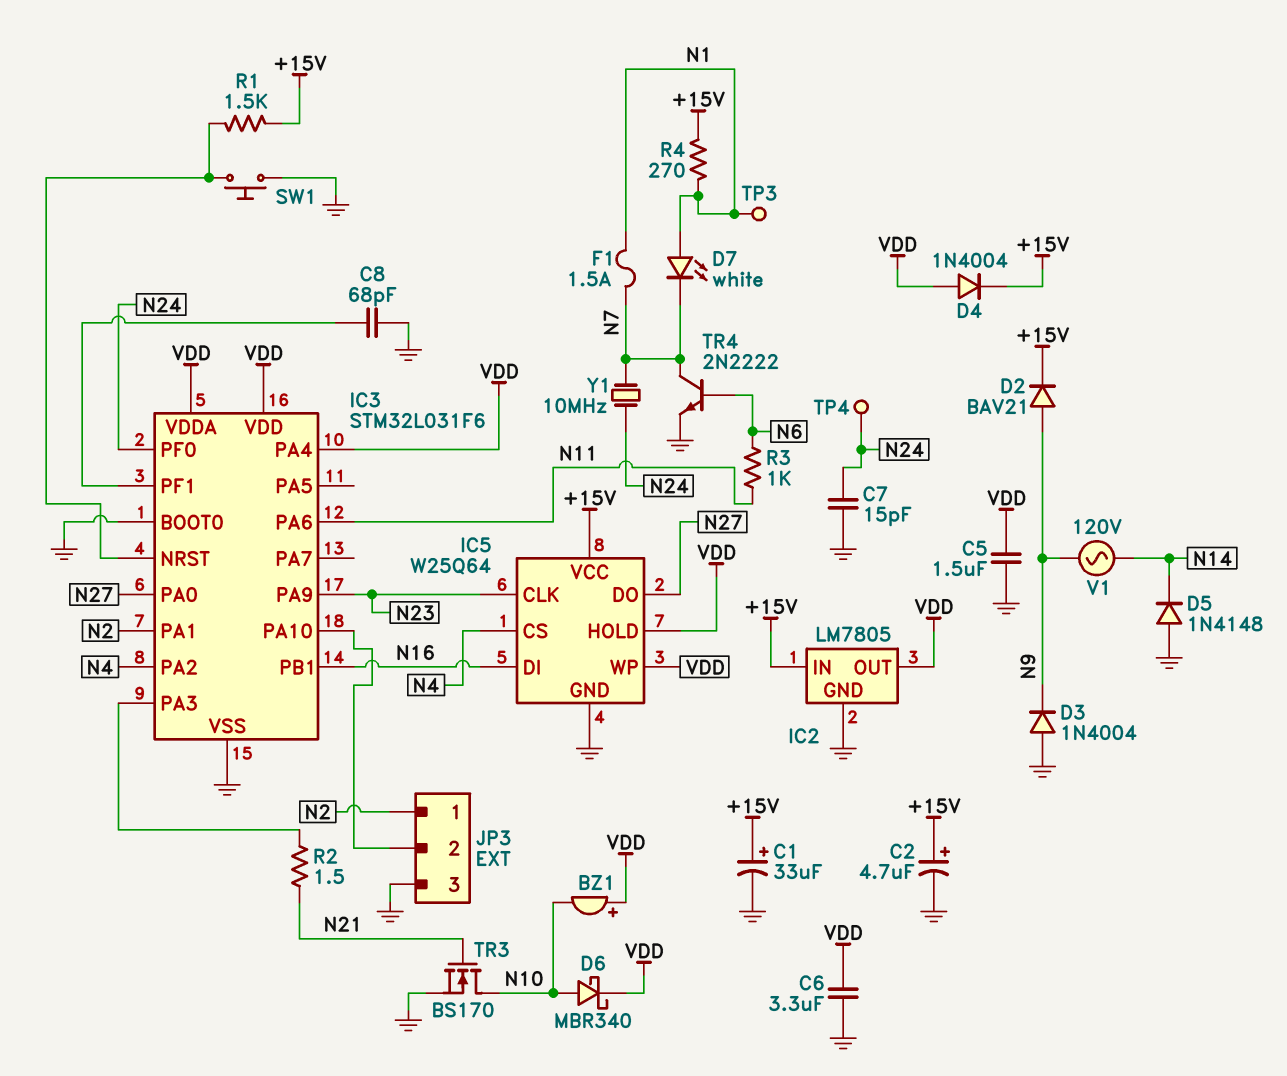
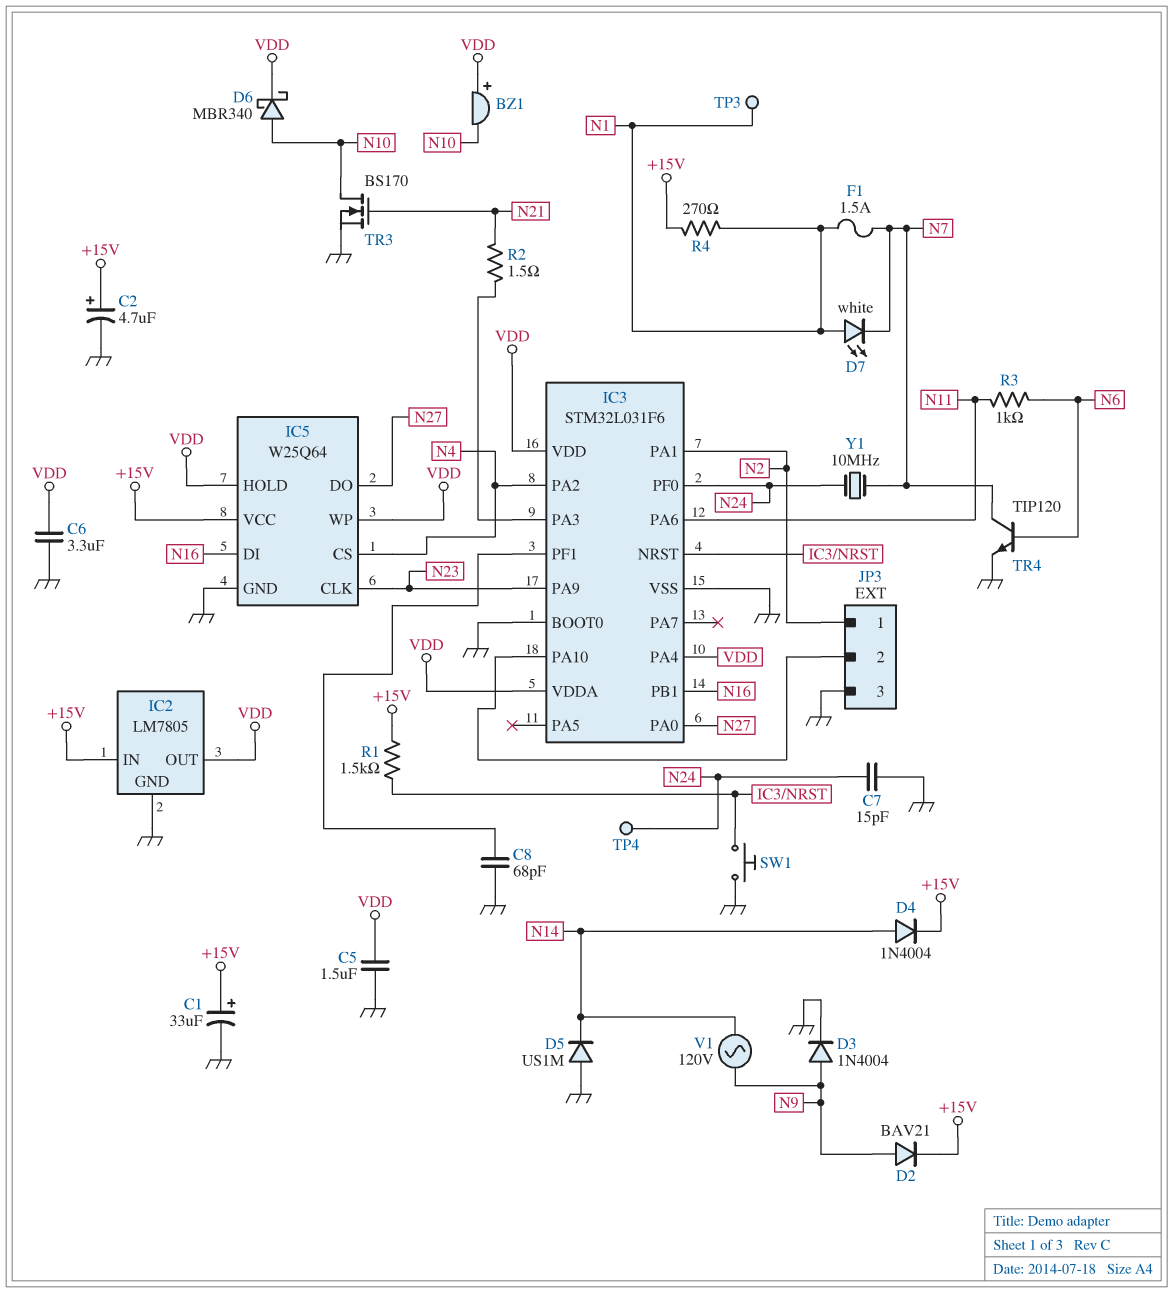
D3: diode 1N4004 (A GND, K N9) -> diode 1N4004 (A N9, K GND)
D4: diode 1N4004 (A VDD, K +15V) -> diode 1N4004 (A N14, K +15V)
D5: diode 1N4148 (A GND, K N14) -> diode US1M (A GND, K N14)
TR4: NPN 2N2222 (B N6, C N7, E GND) -> NPN TIP120 (B N6, C N7, E GND)

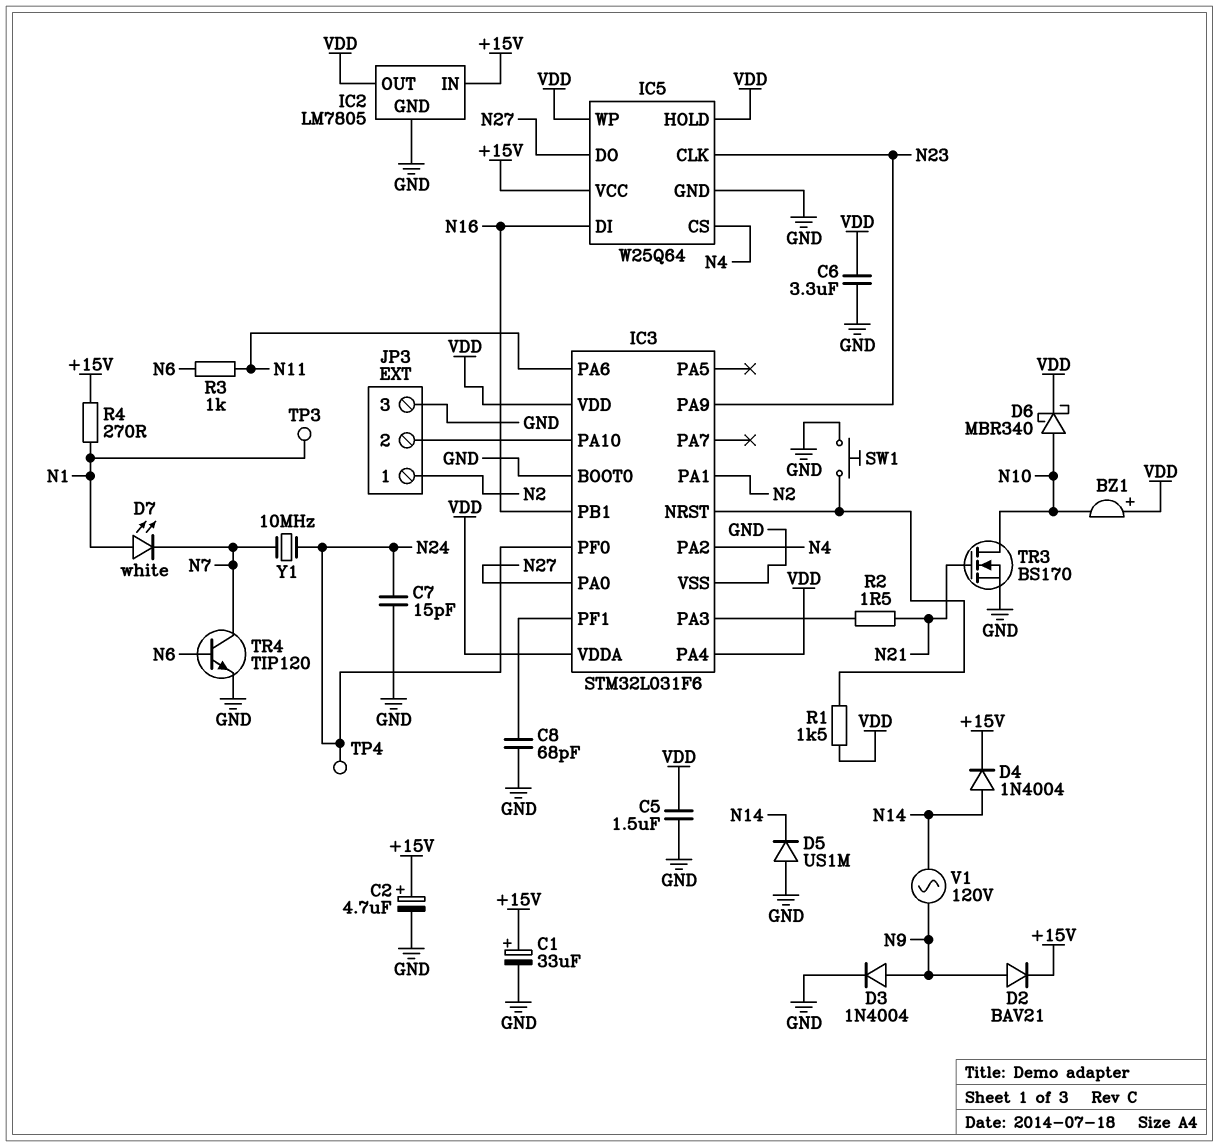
F1: 1.5A (N1, N7) -> none
R1: 1.5k (+15V, IC3/NRST) -> 1.5k (IC3/NRST, VDD)

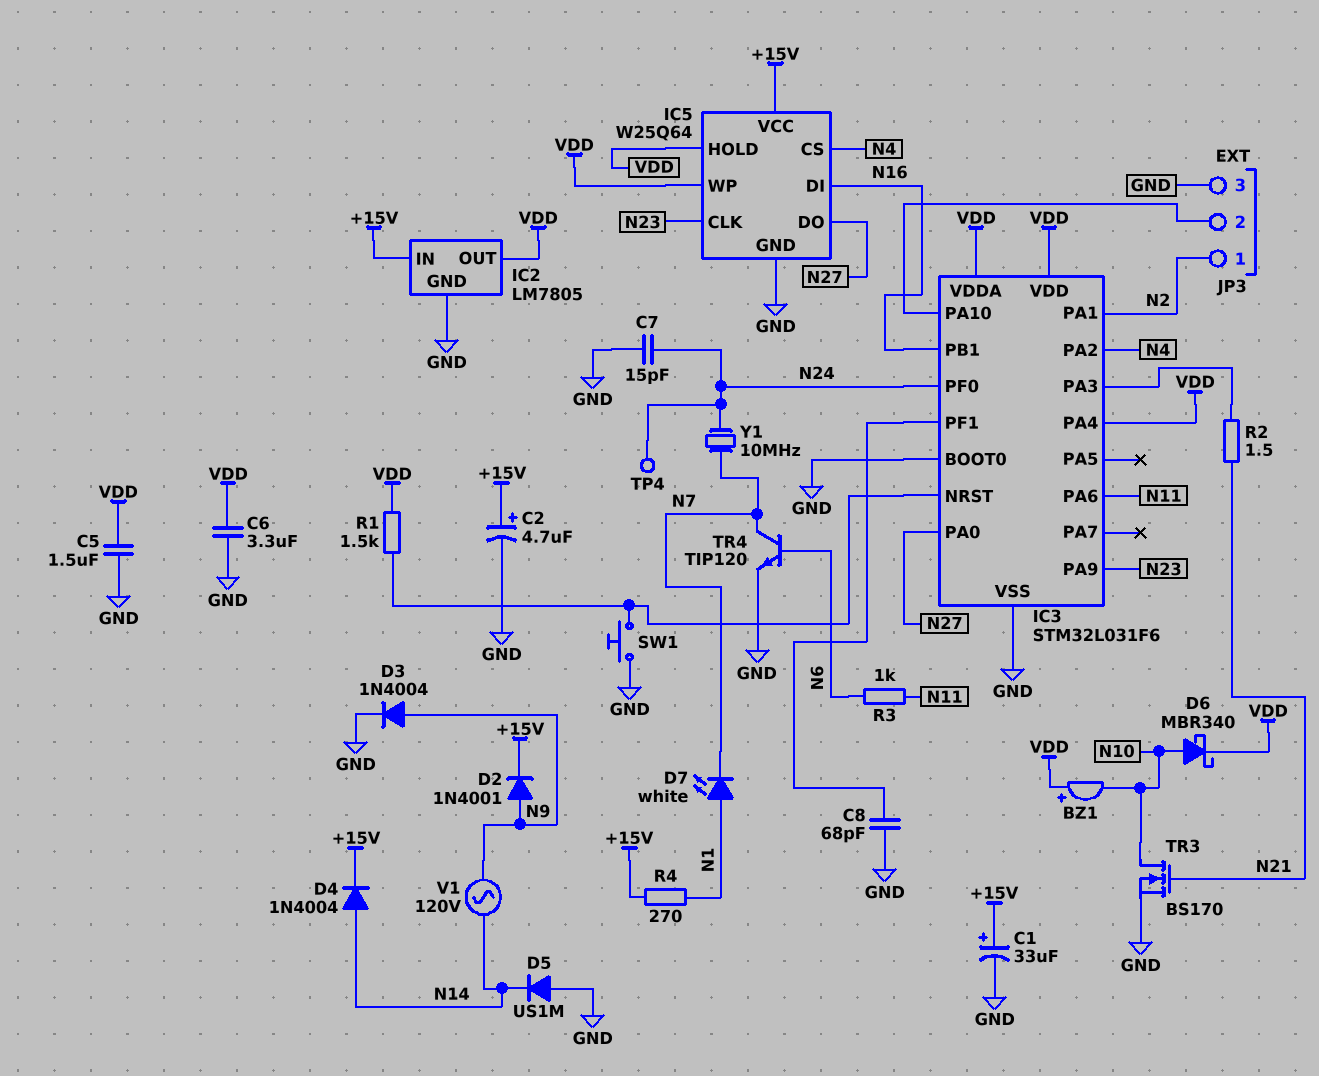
D2: diode BAV21 (A N9, K +15V) -> diode 1N4001 (A N9, K +15V)
TP3: test point (N1) -> none

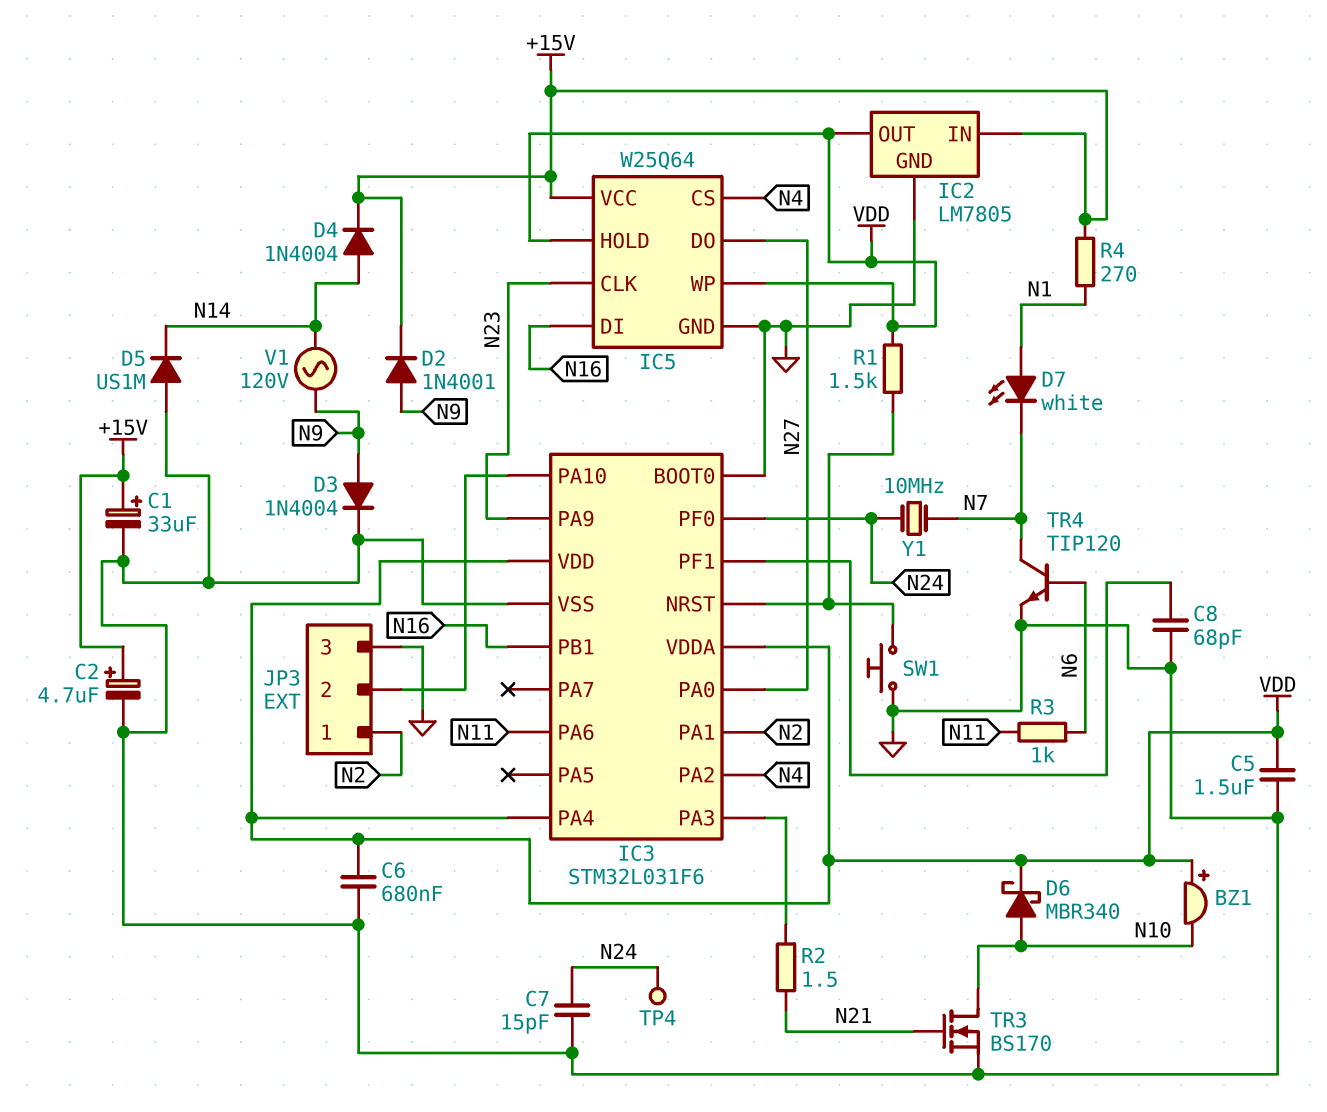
C6: 3.3uF (GND, VDD) -> 680nF (GND, VDD)

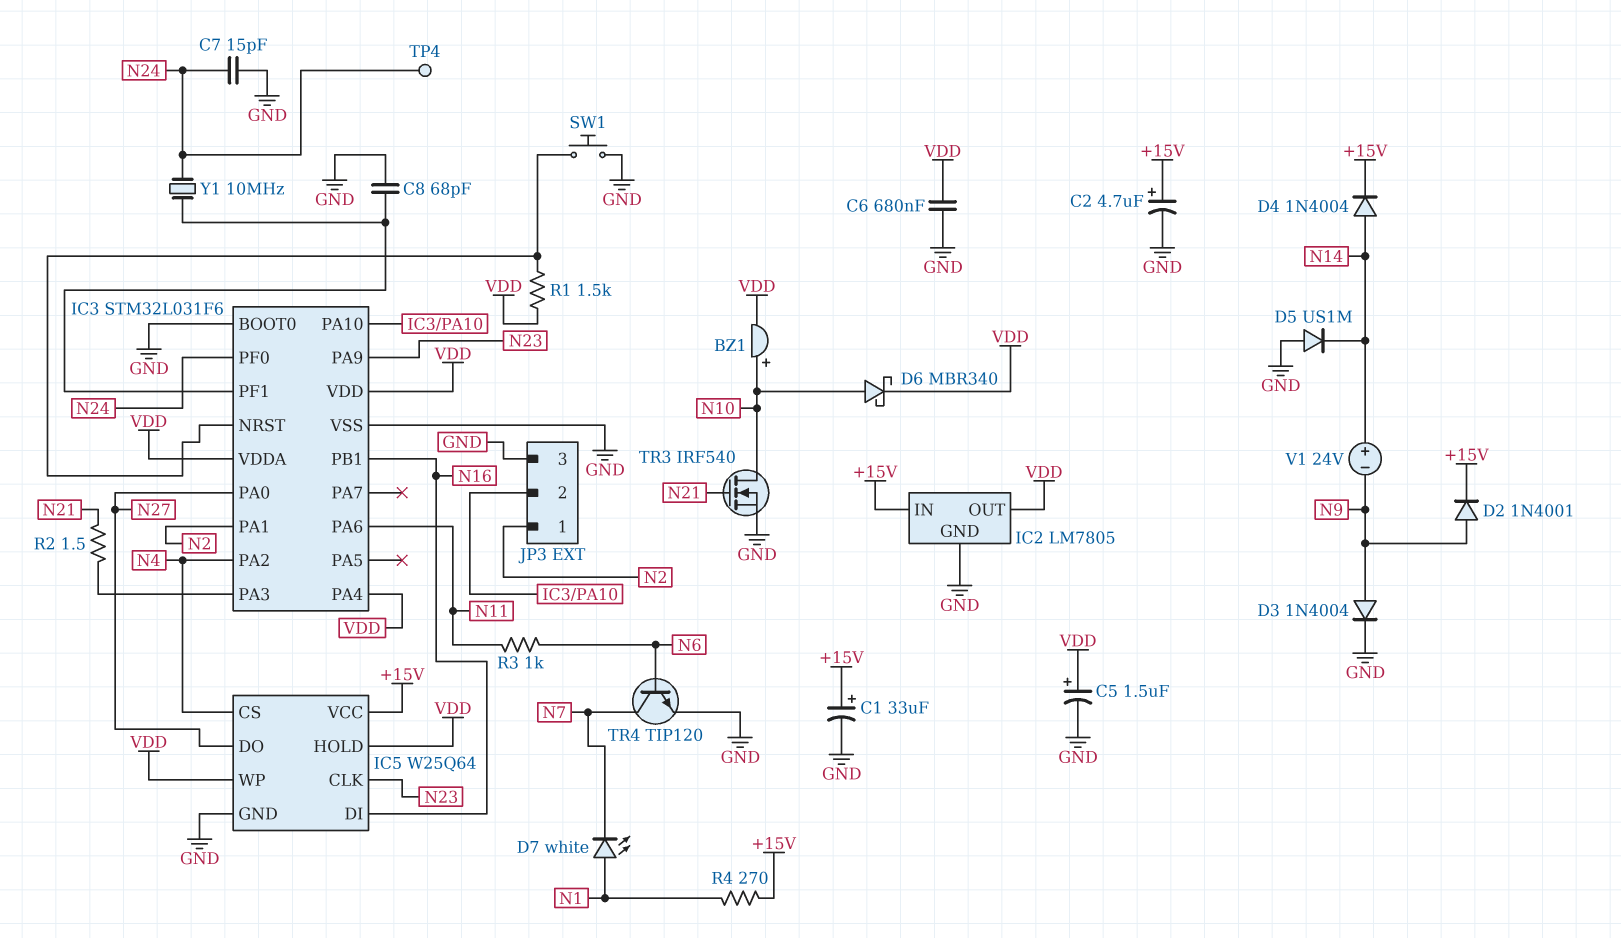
BZ1: buzzer (plus VDD, minus N10) -> buzzer (plus N10, minus VDD)
C5: 1.5uF (GND, VDD) -> 1.5uF (plus VDD, minus GND)
TR3: NMOS BS170 (G N21, D N10, S GND) -> NMOS IRF540 (G N21, D N10, S GND)
V1: AC 120V (N9, N14) -> 24V (plus N14, minus N9)
Y1: 10MHz (N7, N24) -> 10MHz (IC3/PF1, N24)

